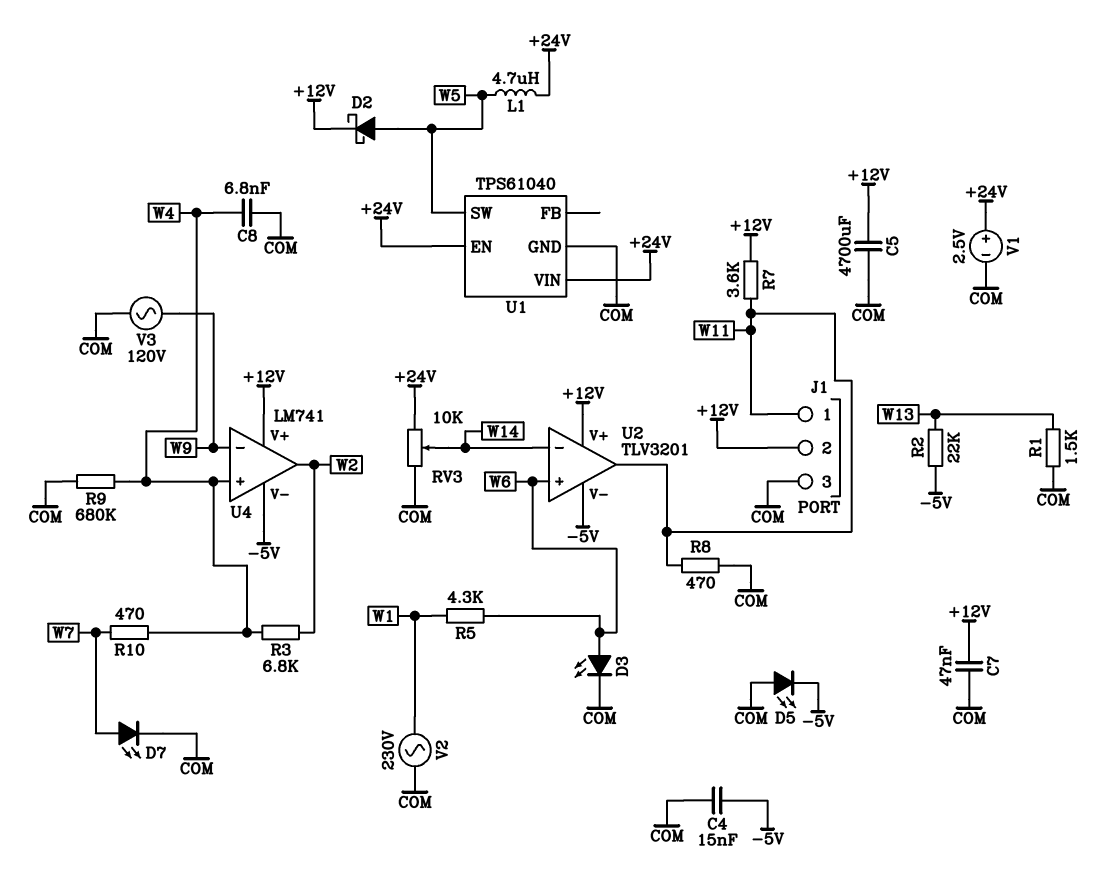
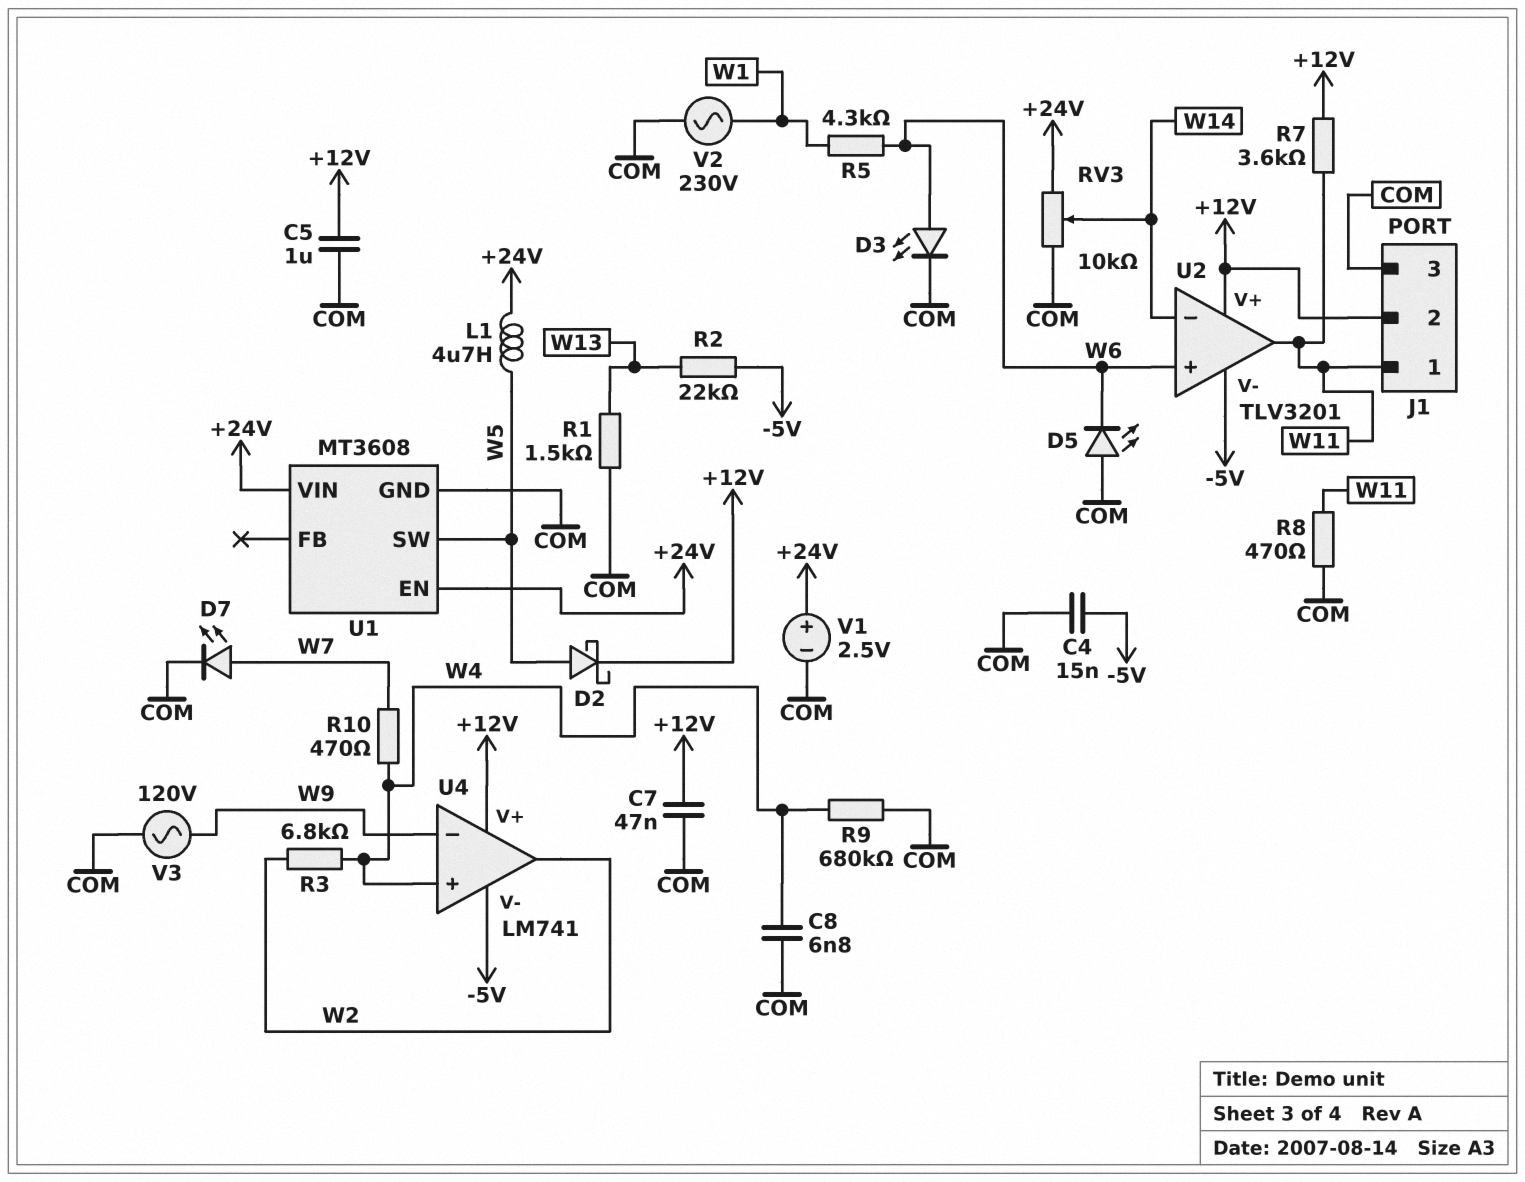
C5: 4700uF (+12V, COM) -> 1uF (+12V, COM)
D5: LED (A COM, K -5V) -> LED (A COM, K W6)
U1: TPS61040 -> MT3608

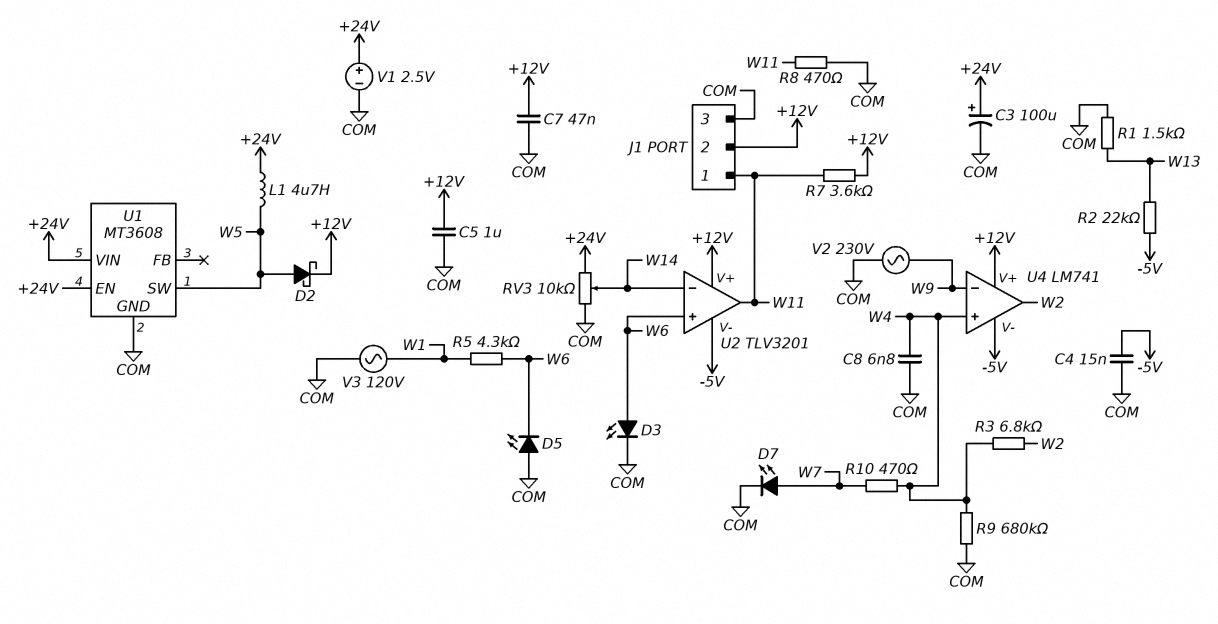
C3: none -> 100uF (plus +24V, minus COM)
V2: AC 230V (COM, W1) -> AC 230V (COM, W9)
V3: AC 120V (COM, W9) -> AC 120V (COM, W1)

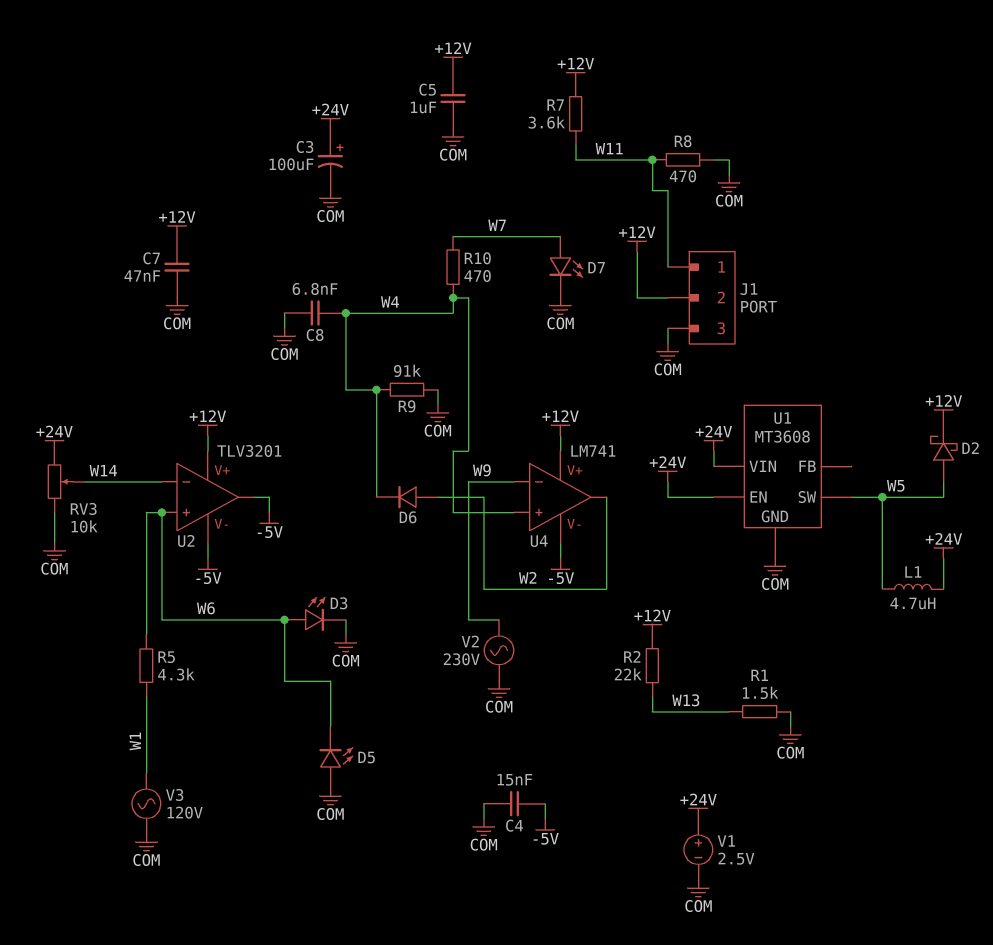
D6: none -> diode (A W2, K W4)
R2: 22k (-5V, W13) -> 22k (+12V, W13)
R3: 6.8k (W2, W4) -> none
R9: 680k (COM, W4) -> 91k (COM, W4)
U2 pin out: W11 -> -5V

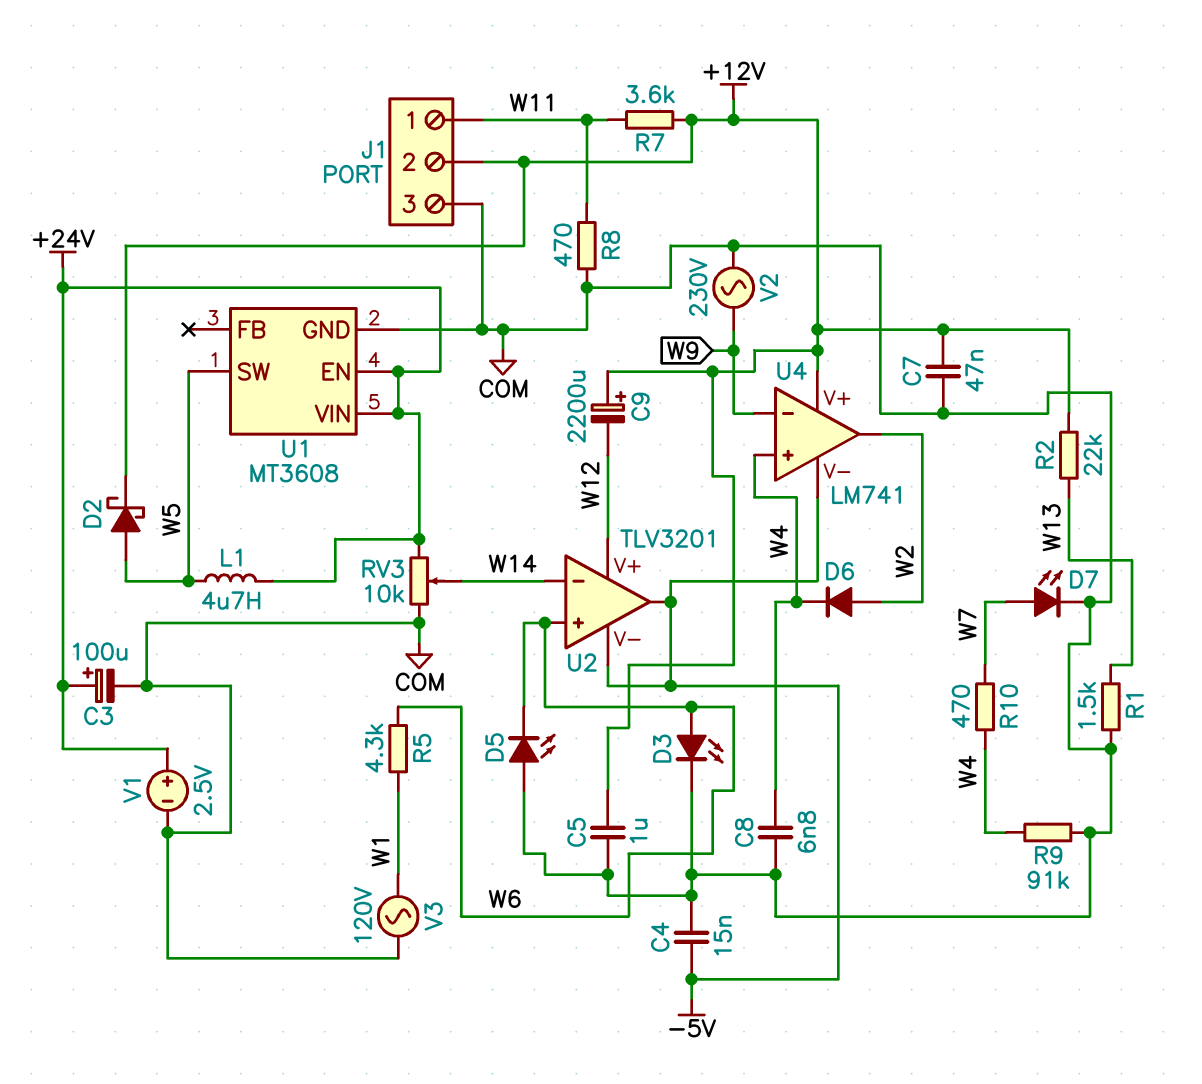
C9: none -> 2200uF (plus +12V, minus W12)
U2 pin V+: +12V -> W12

